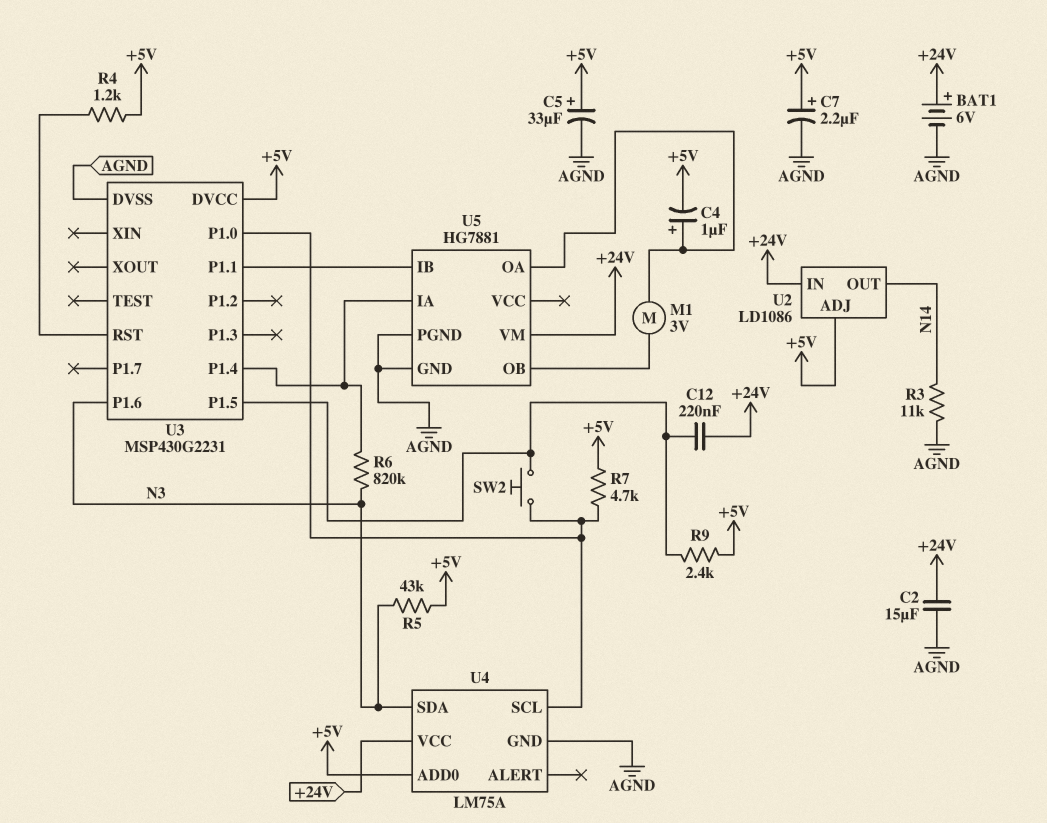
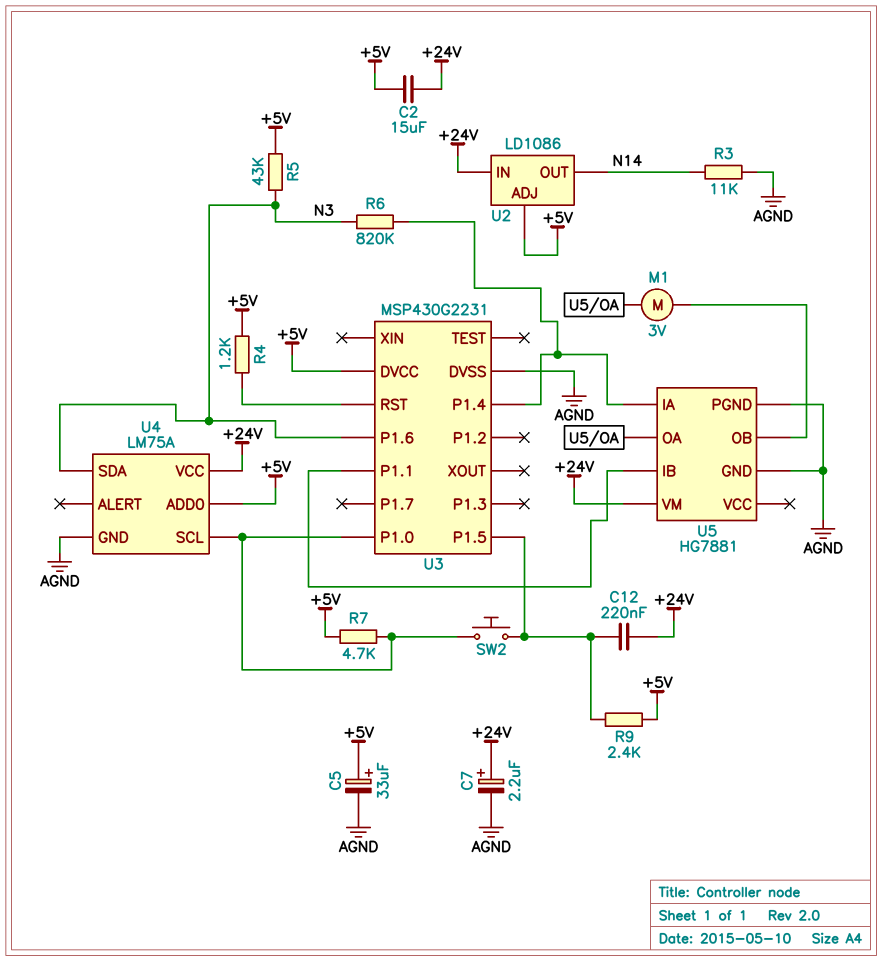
BAT1: 6V (plus +24V, minus AGND) -> none
C2: 15uF (+24V, AGND) -> 15uF (+5V, +24V)
C4: 1uF (plus U5/OA, minus +5V) -> none
C7: 2.2uF (plus +5V, minus AGND) -> 2.2uF (plus +24V, minus AGND)

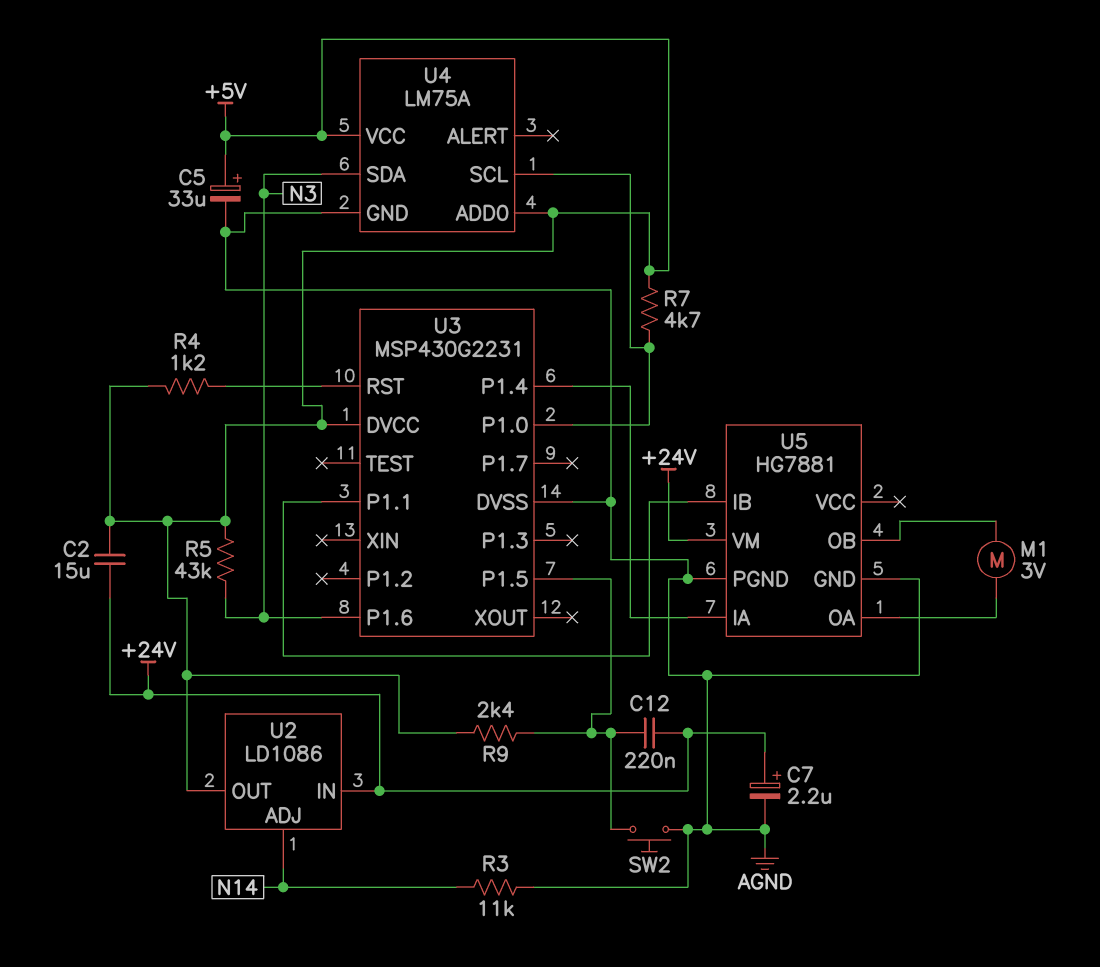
R6: 820k (N3, U3/P1.4) -> none
SW2: button (U3/P1.0, U3/P1.5) -> button (AGND, U3/P1.5)
U2 pin ADJ: +5V -> N14
U2 pin OUT: N14 -> +5V
U4 pin VCC: +24V -> +5V

